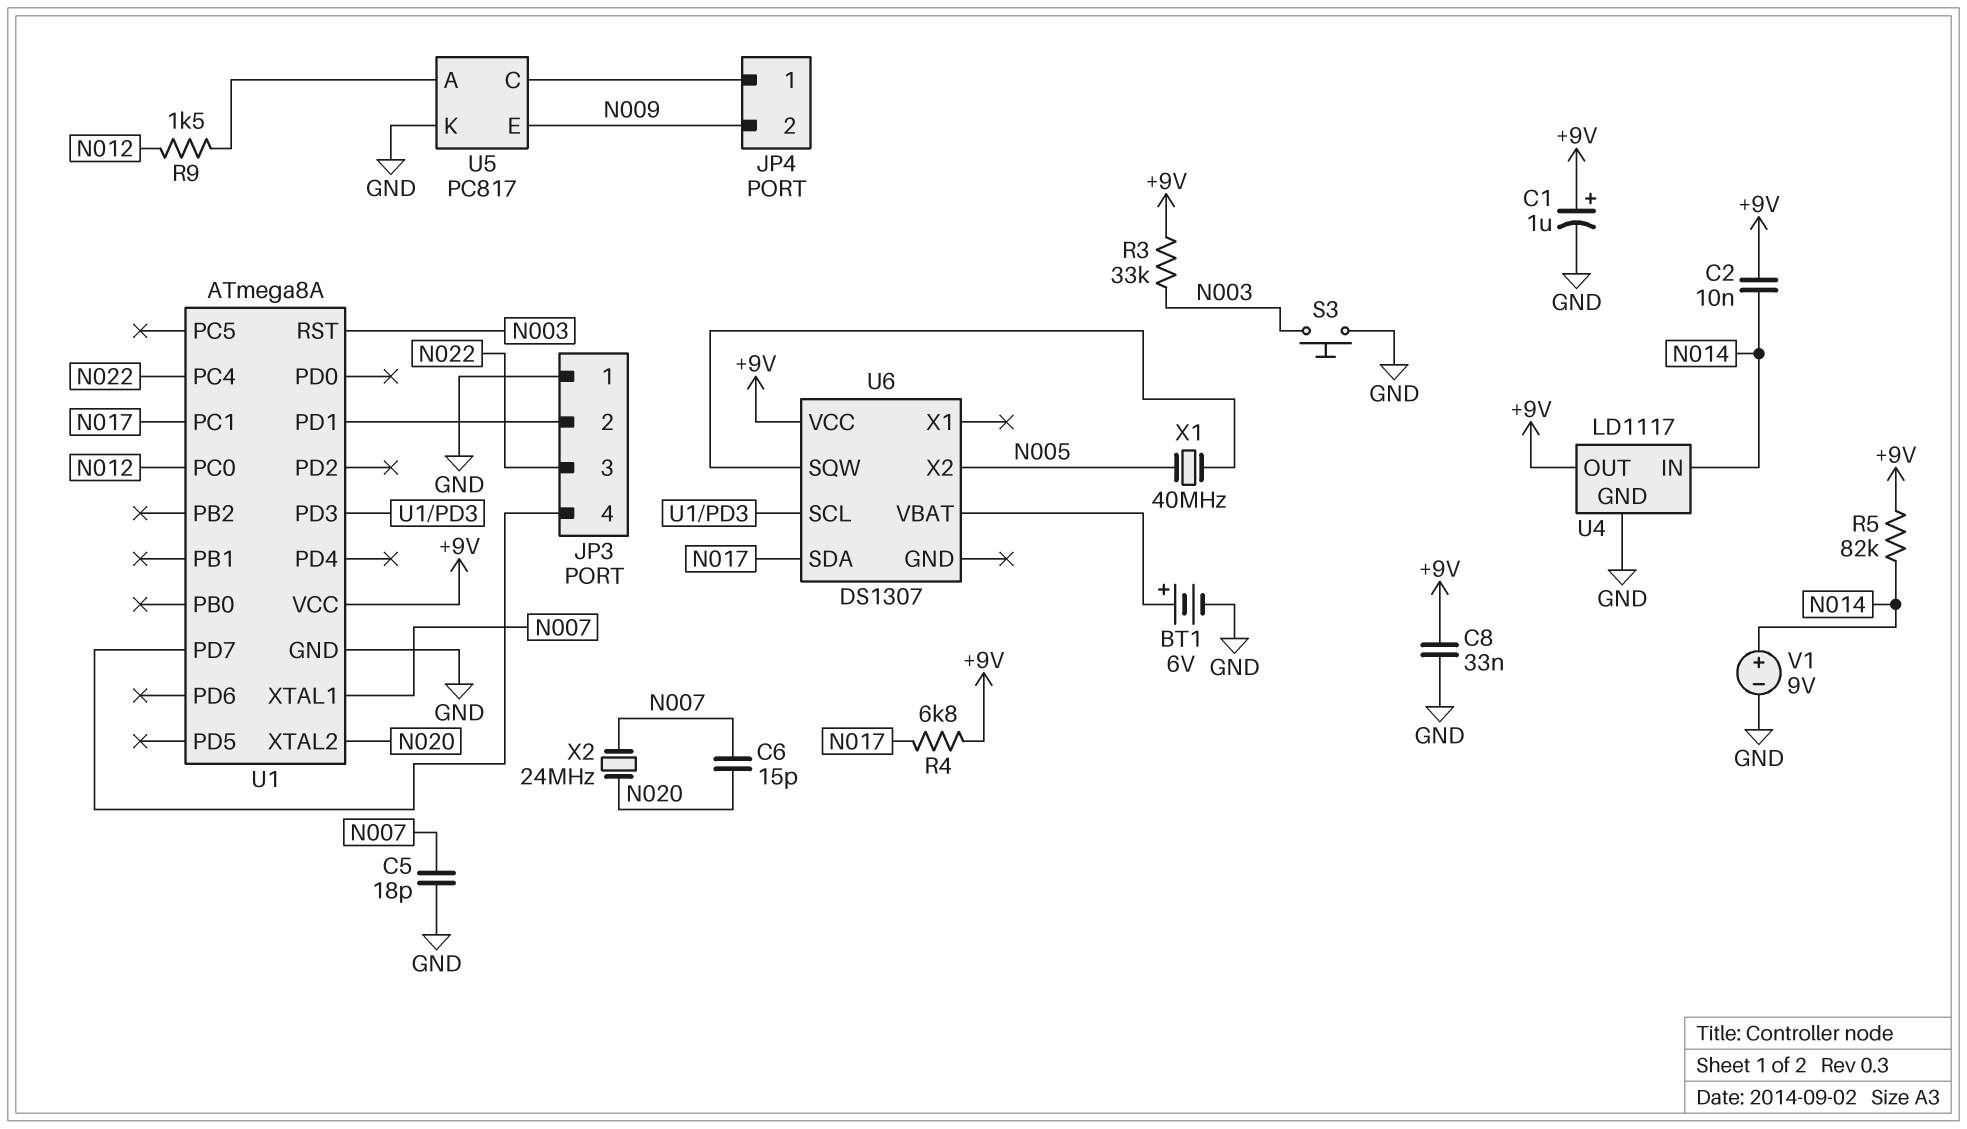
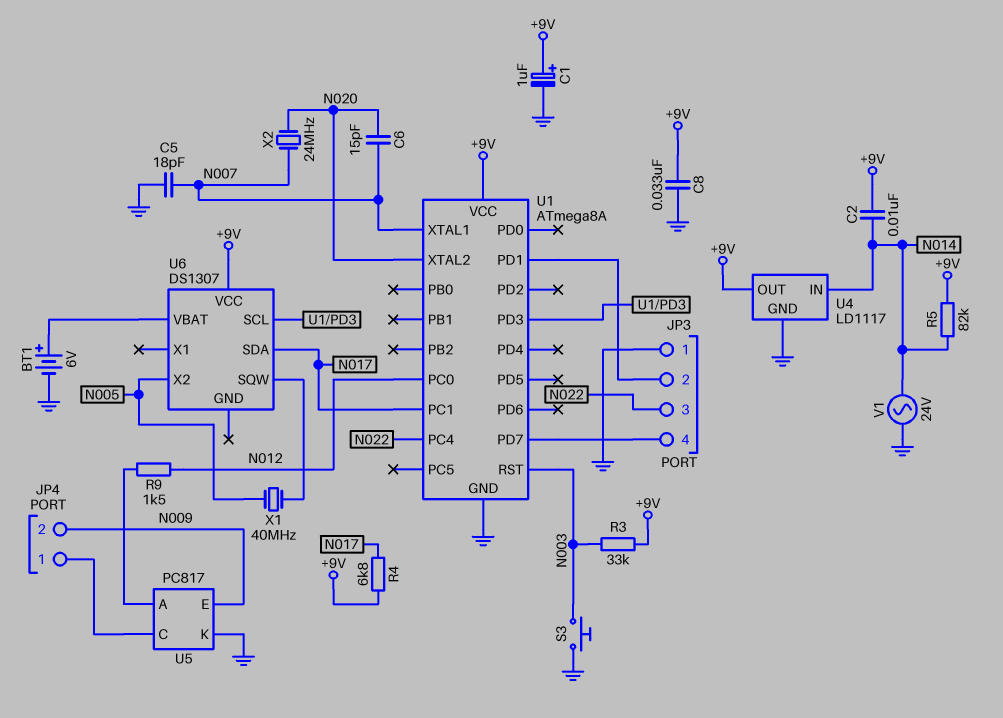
V1: 9V (plus N014, minus GND) -> AC 24V (GND, N014)

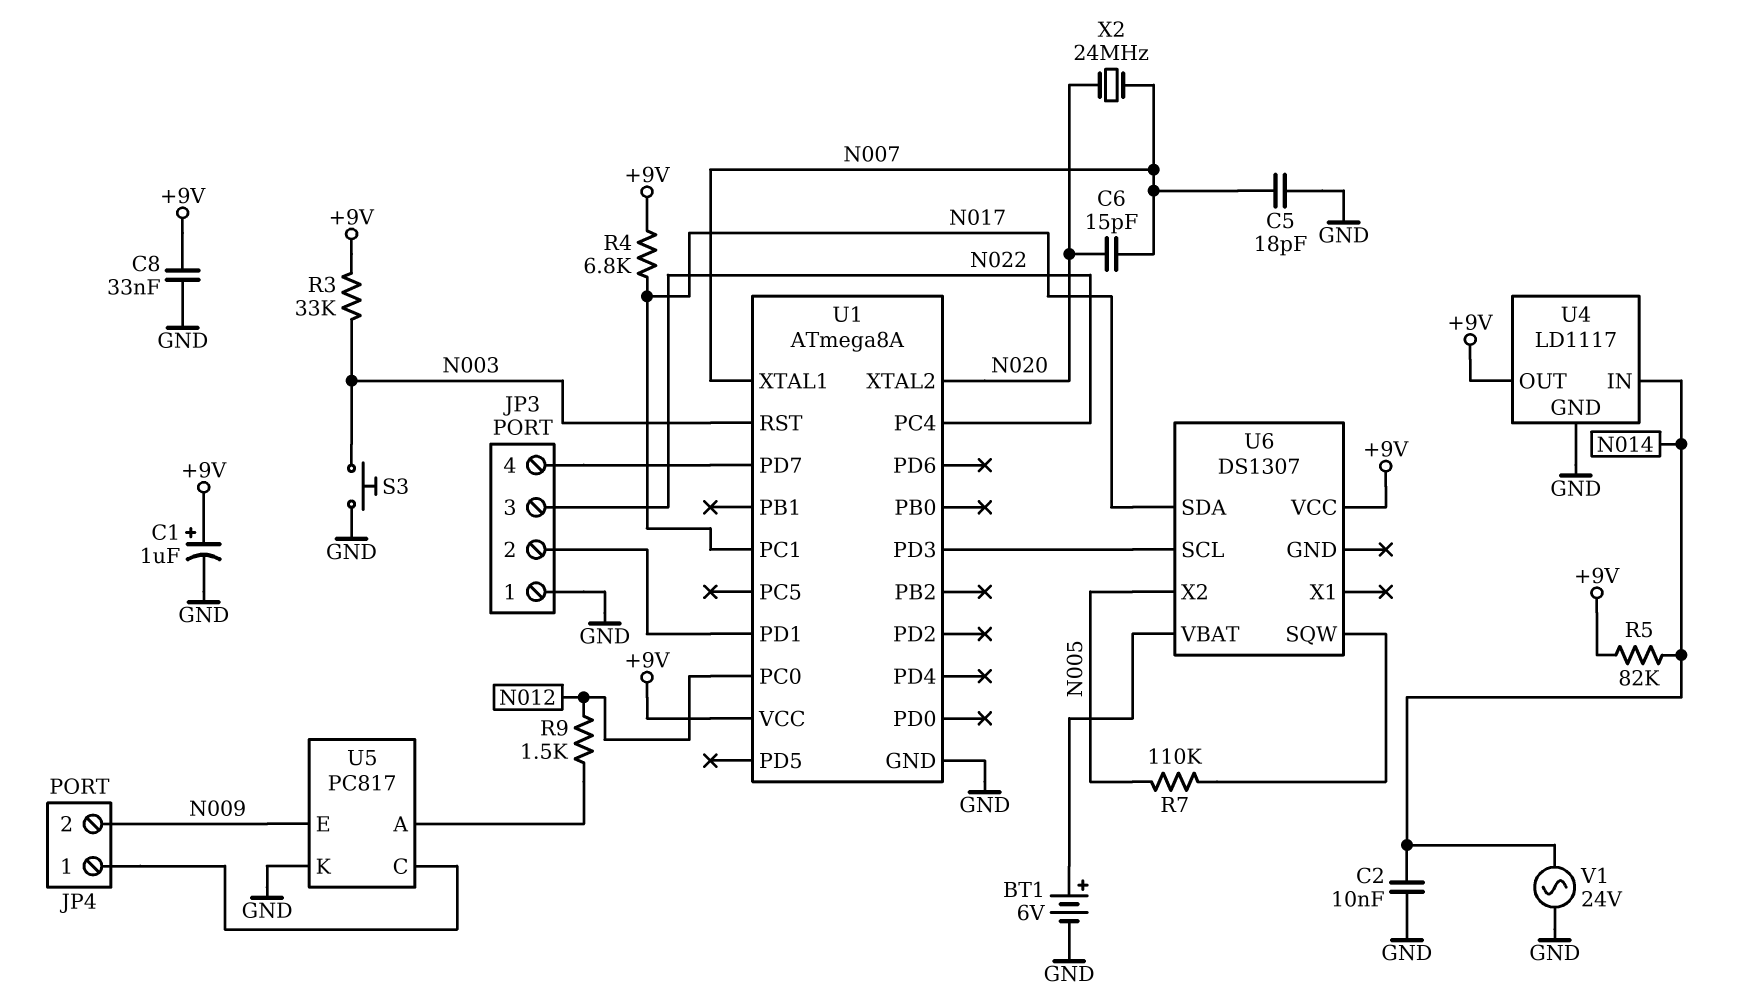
C2: 10nF (+9V, N014) -> 10nF (GND, N014)
R7: none -> 110k (N005, U6/SQW)
X1: 40MHz (N005, U6/SQW) -> none

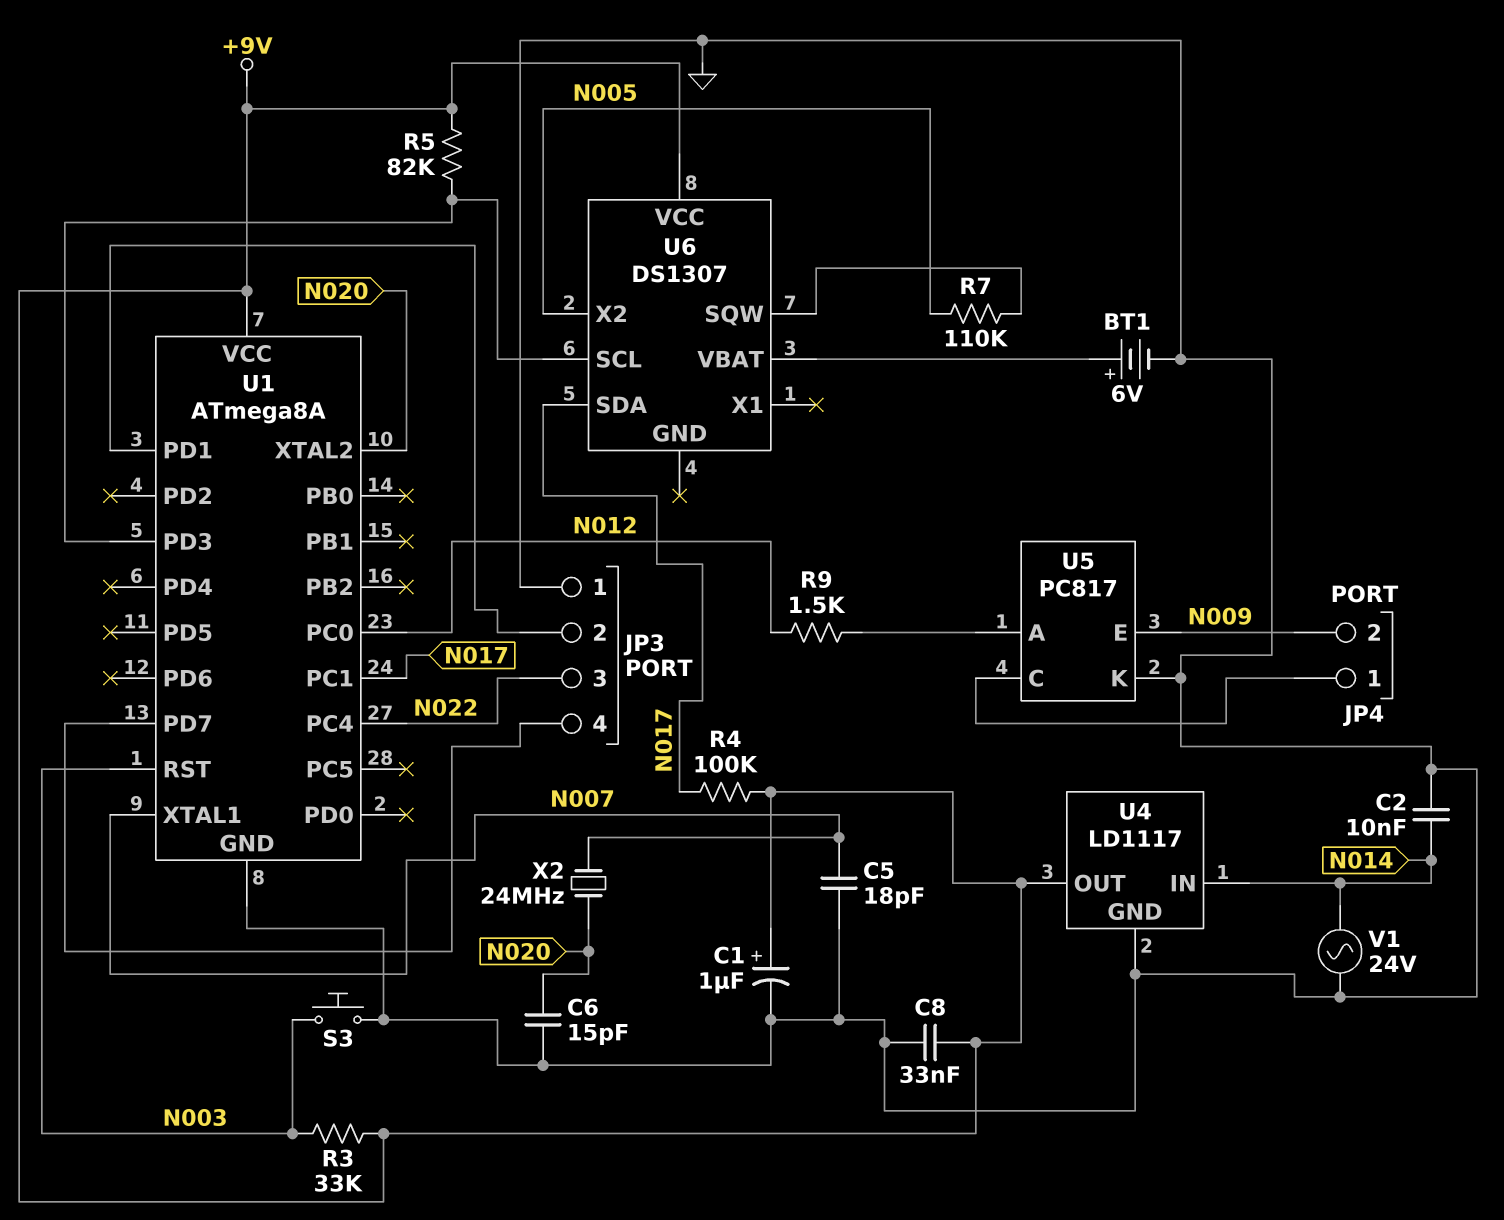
C6: 15pF (N007, N020) -> 15pF (GND, N020)
R4: 6.8k (+9V, N017) -> 100k (+9V, N017)
R5: 82k (+9V, N014) -> 82k (+9V, U1/PD3)

